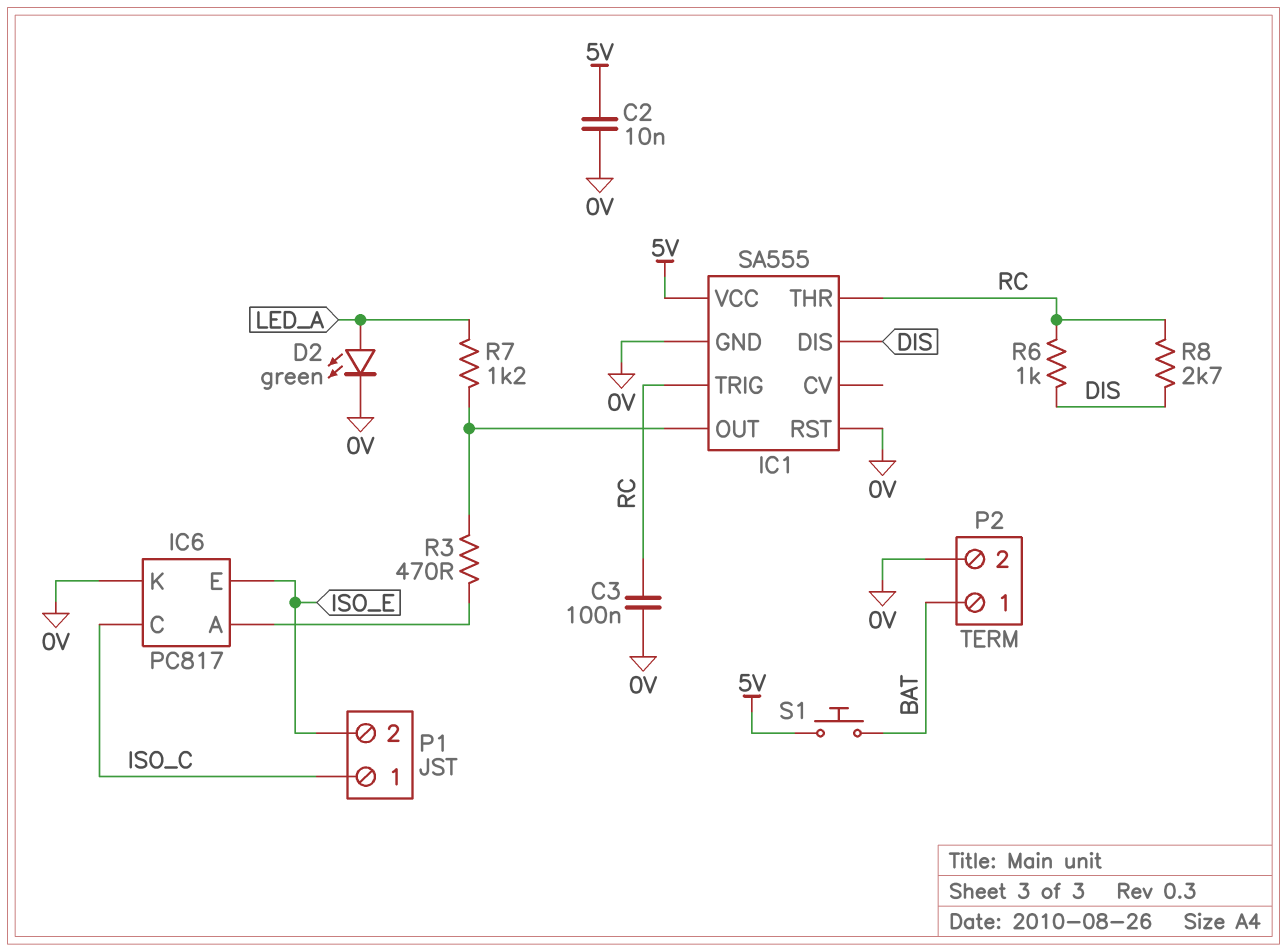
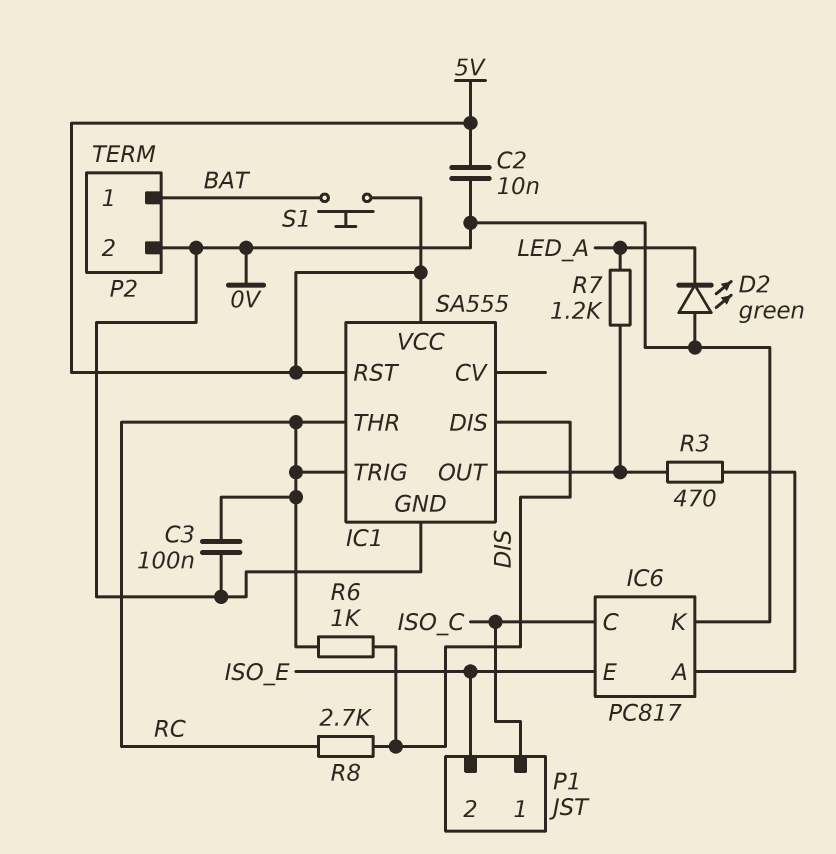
D2: LED green (A LED_A, K 0V) -> LED green (A 0V, K LED_A)
IC1 pin RST: 0V -> 5V

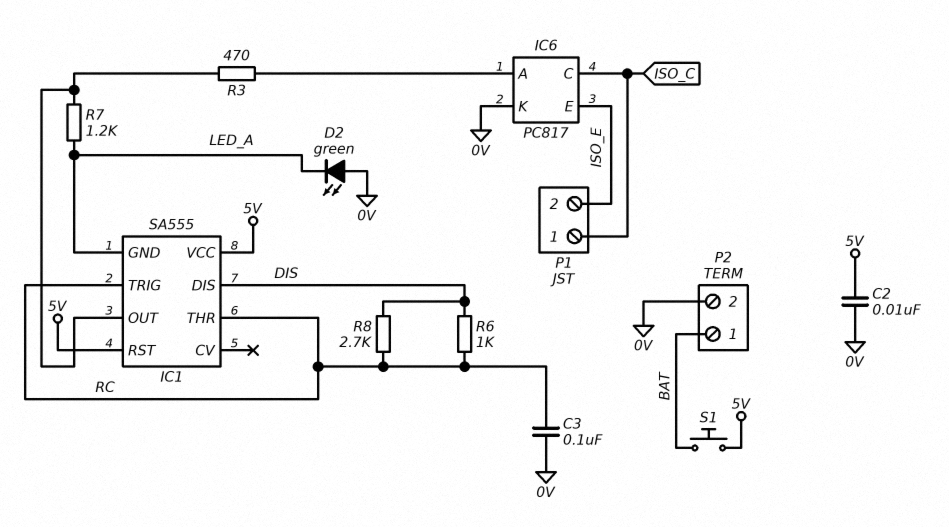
IC1 pin GND: 0V -> LED_A

